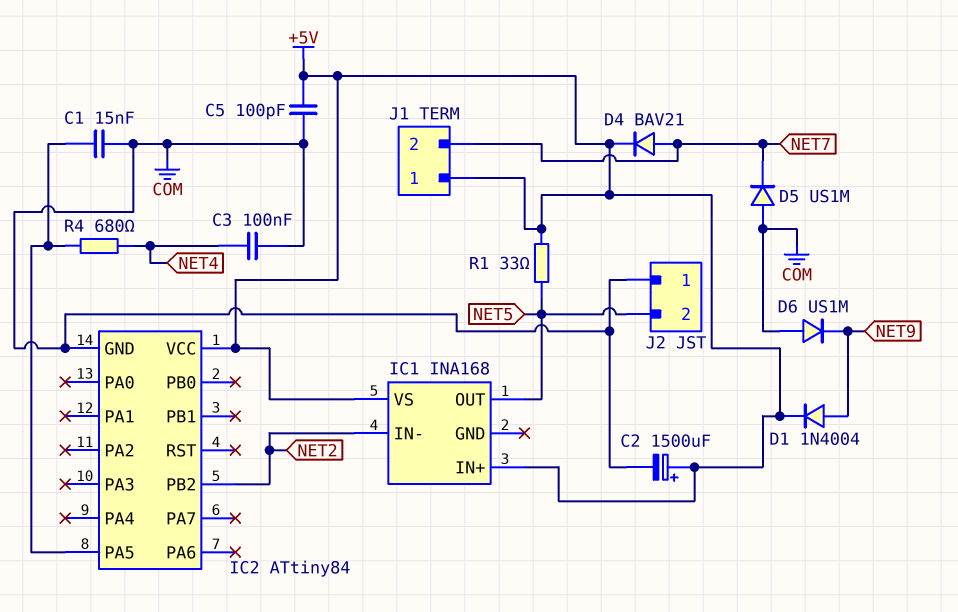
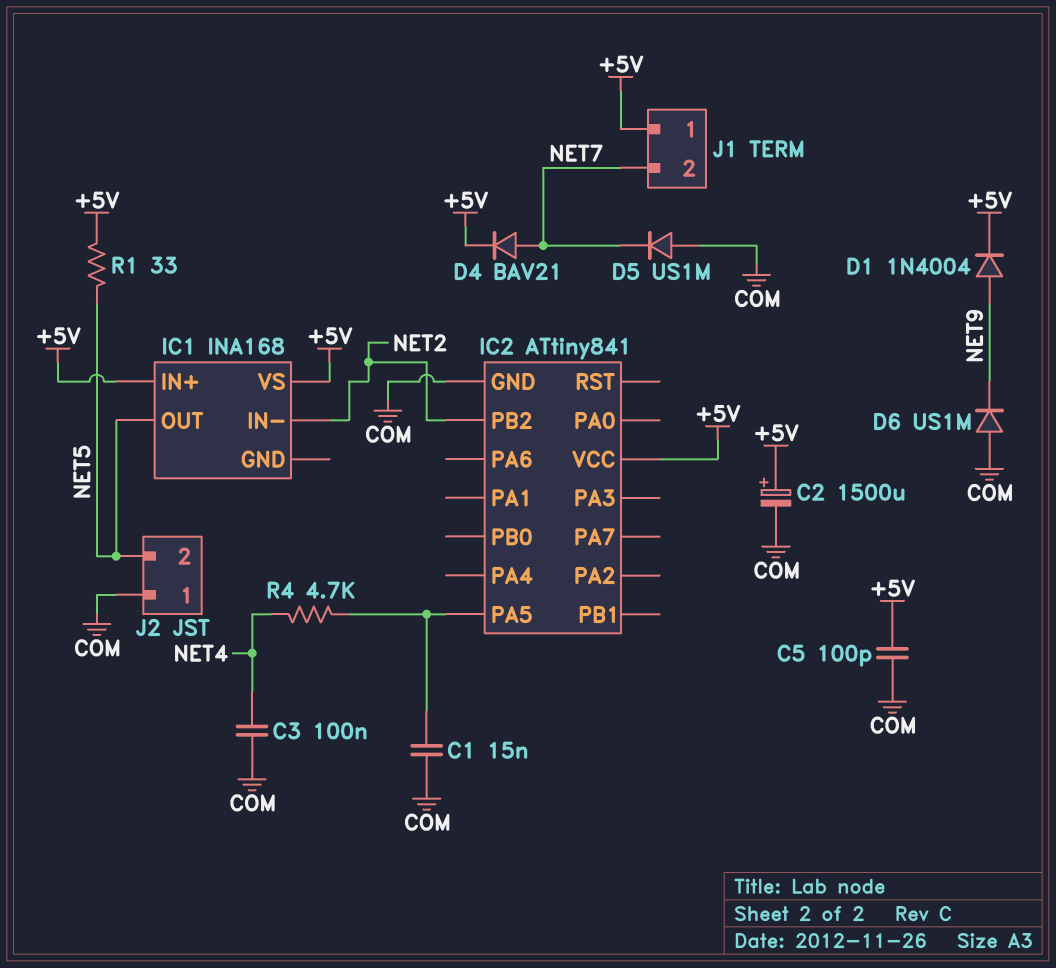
IC2: ATtiny84 -> ATtiny841
R4: 680 (IC2/PA5, NET4) -> 4.7k (IC2/PA5, NET4)

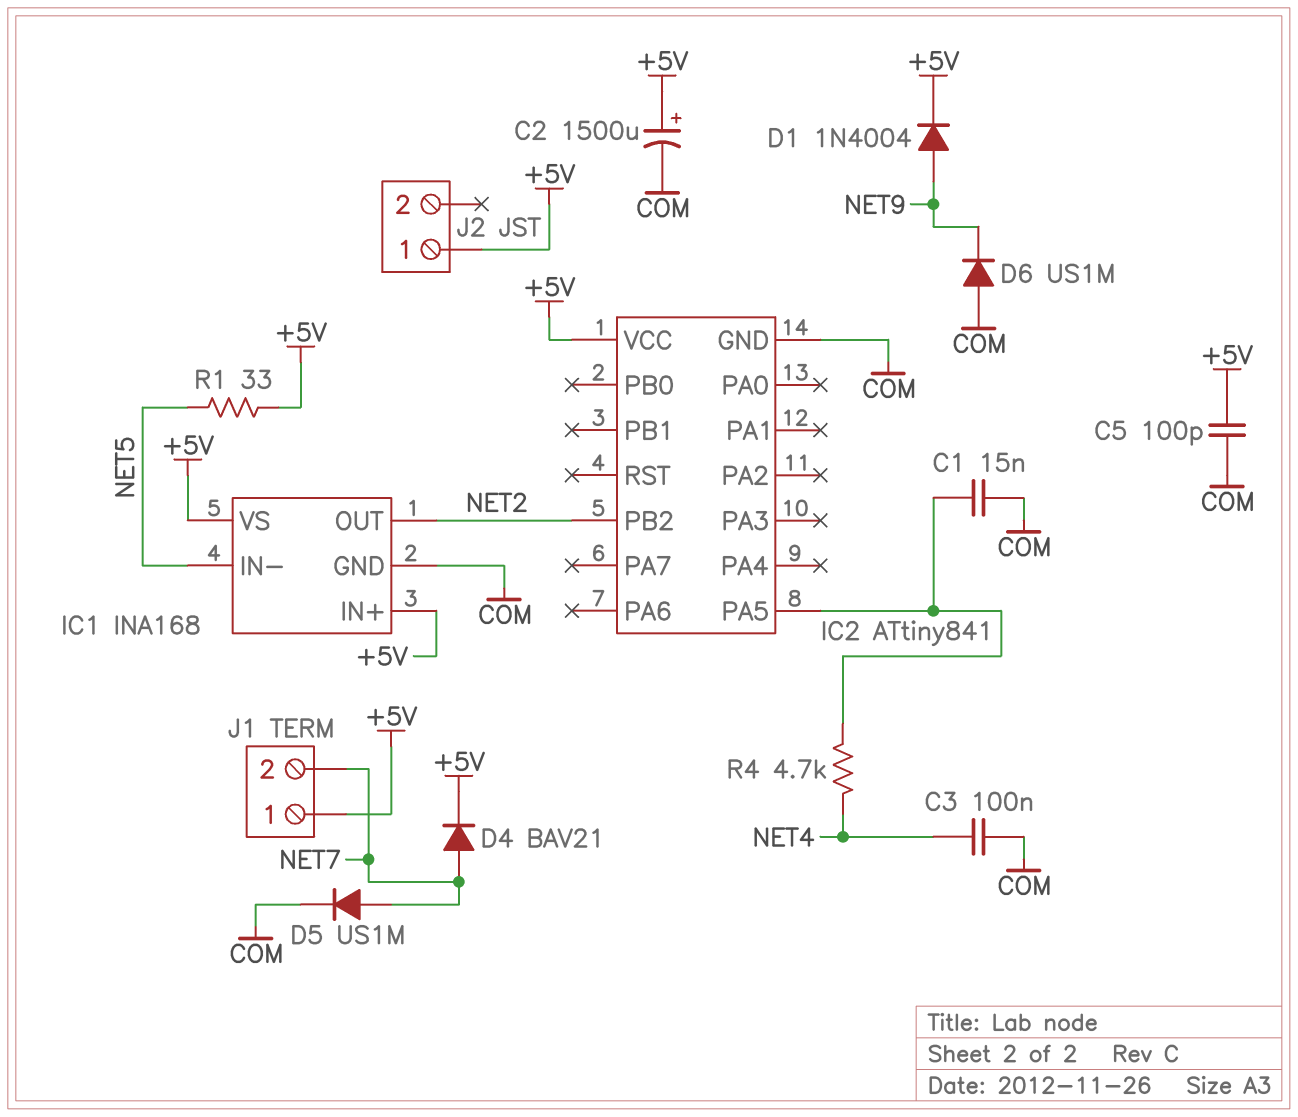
D5: diode US1M (A COM, K NET7) -> diode US1M (A NET7, K COM)
IC1 pin GND: none -> COM
IC1 pin IN-: NET2 -> NET5
IC1 pin OUT: NET5 -> NET2
J2 pin 1: COM -> +5V
J2 pin 2: NET5 -> none

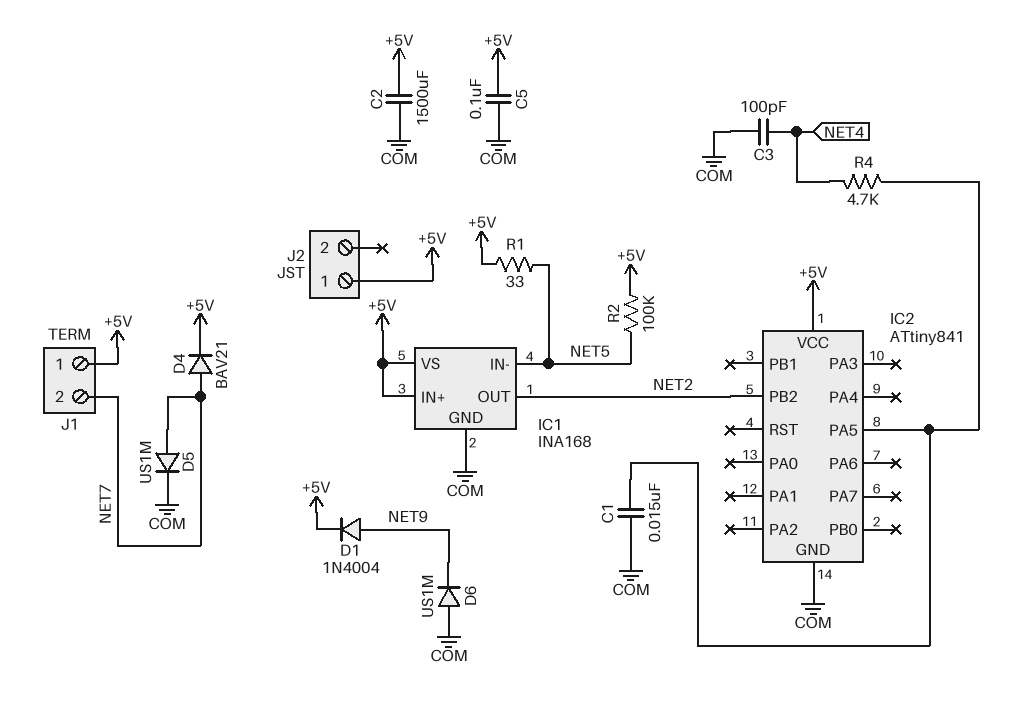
C2: 1500uF (plus +5V, minus COM) -> 1500uF (+5V, COM)
C3: 100nF (COM, NET4) -> 100pF (COM, NET4)
C5: 100pF (+5V, COM) -> 100nF (+5V, COM)
R2: none -> 100k (+5V, NET5)

